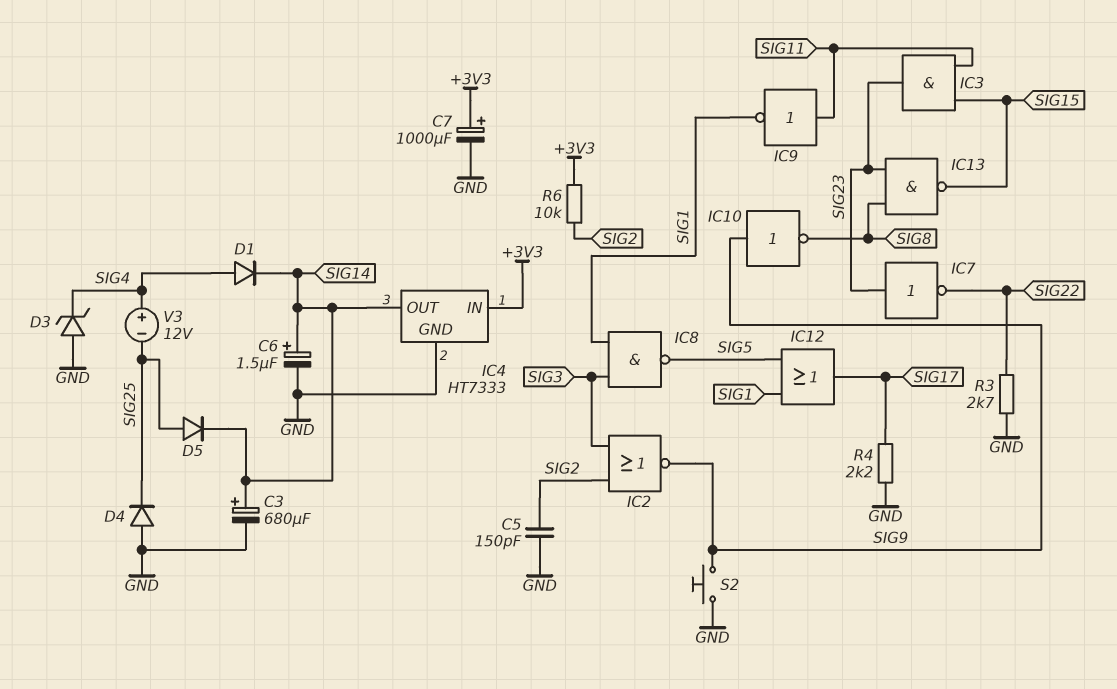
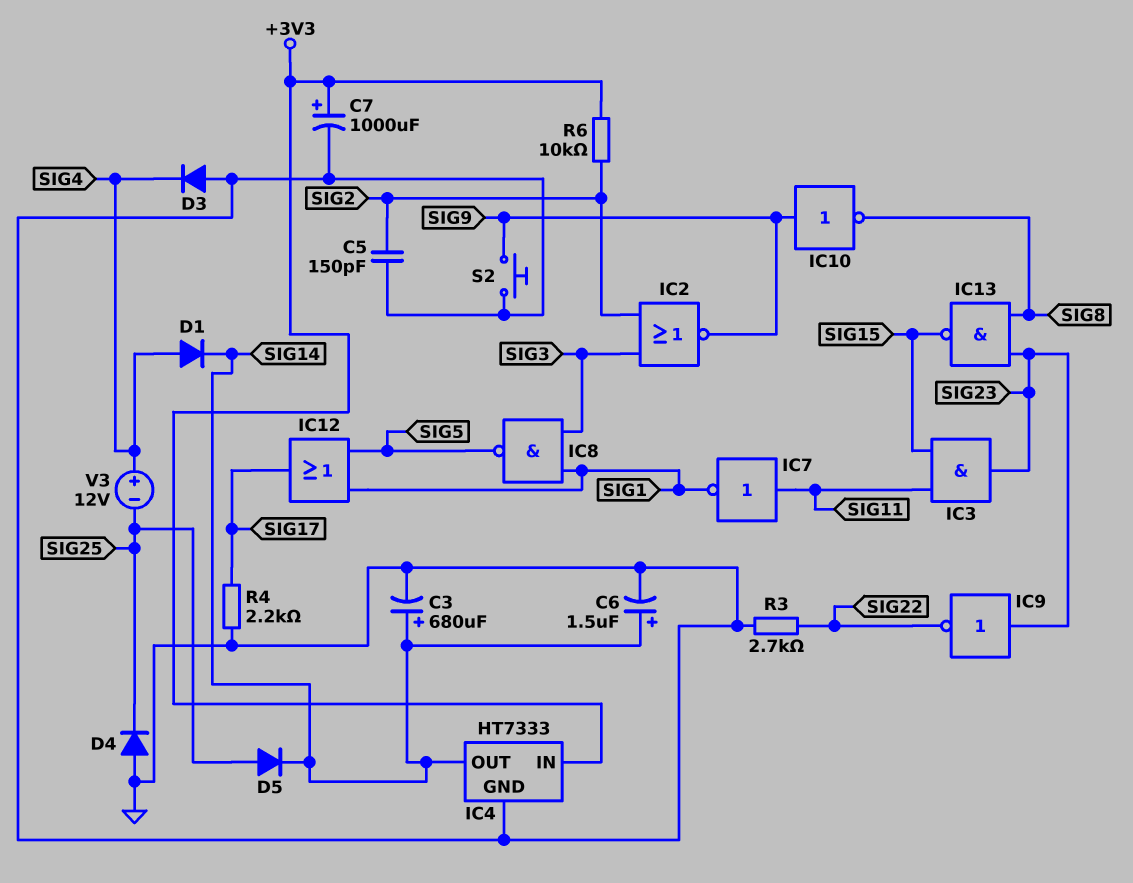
D3: zener (A GND, K SIG4) -> diode (A GND, K SIG4)
IC7: NOT (in SIG23, out SIG22) -> NOT (in SIG11, out SIG1)
IC9: NOT (in SIG11, out SIG1) -> NOT (in SIG23, out SIG22)

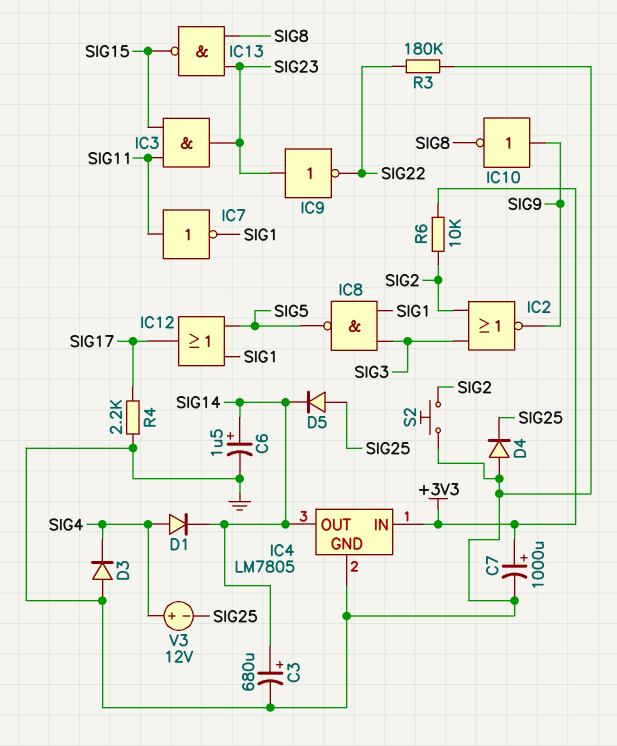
C5: 150pF (GND, SIG2) -> none
IC4: HT7333 -> LM7805
R3: 2.7k (GND, SIG22) -> 180k (GND, SIG22)
S2: button (GND, SIG9) -> button (GND, SIG2)

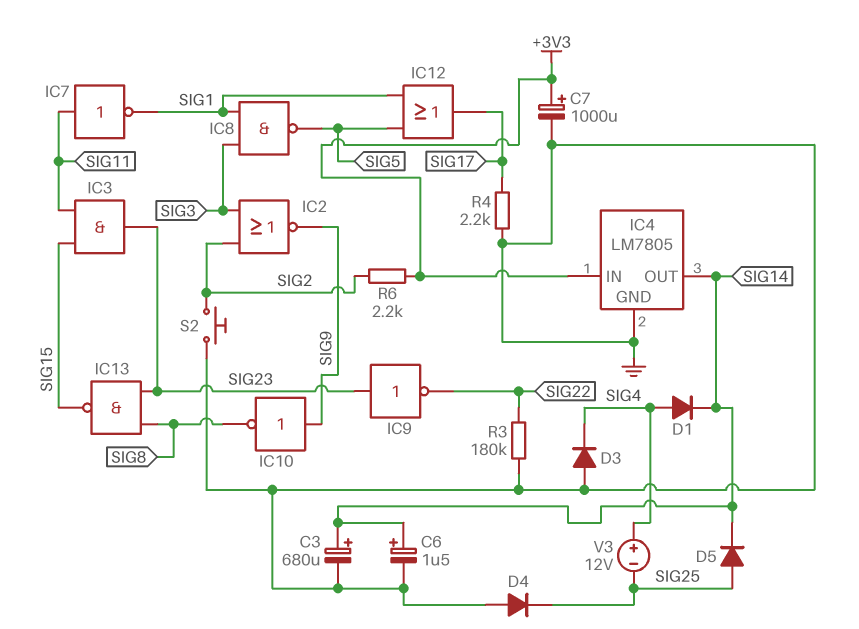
R6: 10k (+3V3, SIG2) -> 2.2k (+3V3, SIG2)

